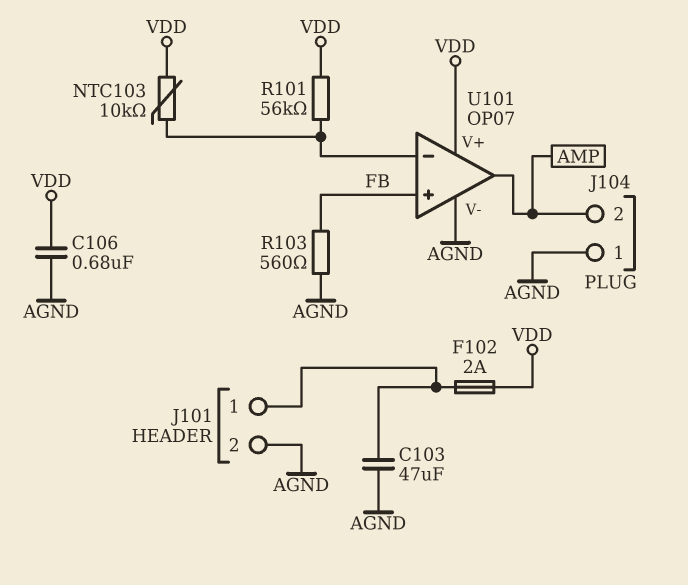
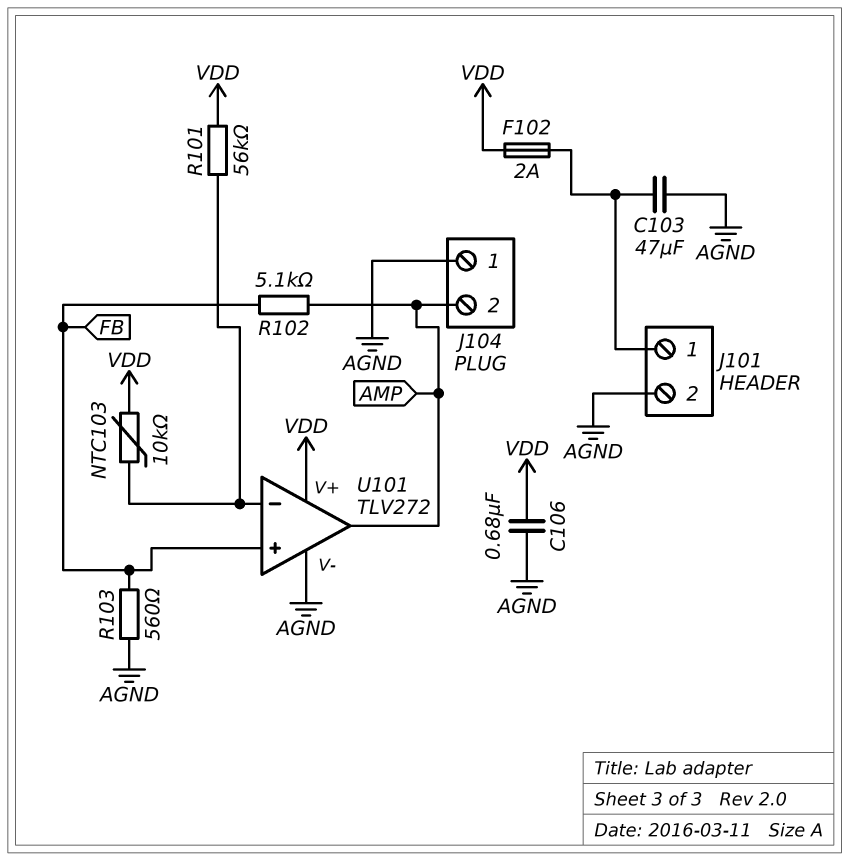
R102: none -> 5.1k (AMP, FB)
U101: OP07 -> TLV272

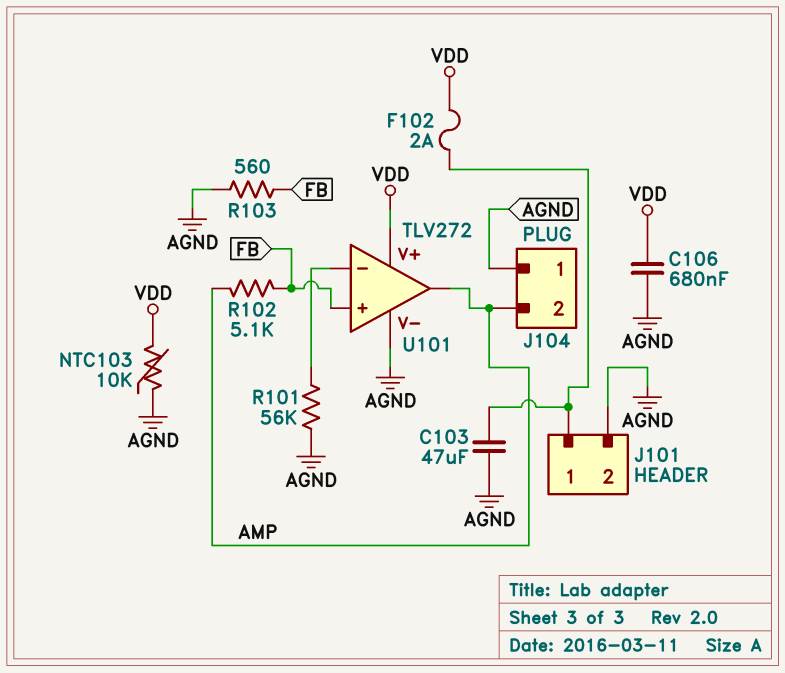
NTC103: 10k (U101/in-, VDD) -> 10k (AGND, VDD)
R101: 56k (U101/in-, VDD) -> 56k (AGND, U101/in-)

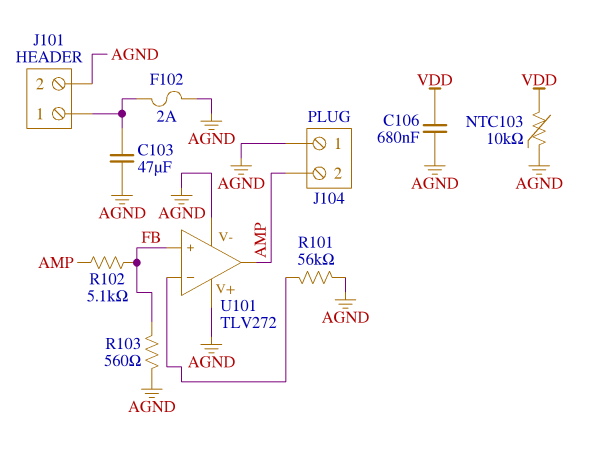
F102: 2A (J101/1, VDD) -> 2A (AGND, J101/1)
U101 pin V+: VDD -> AGND

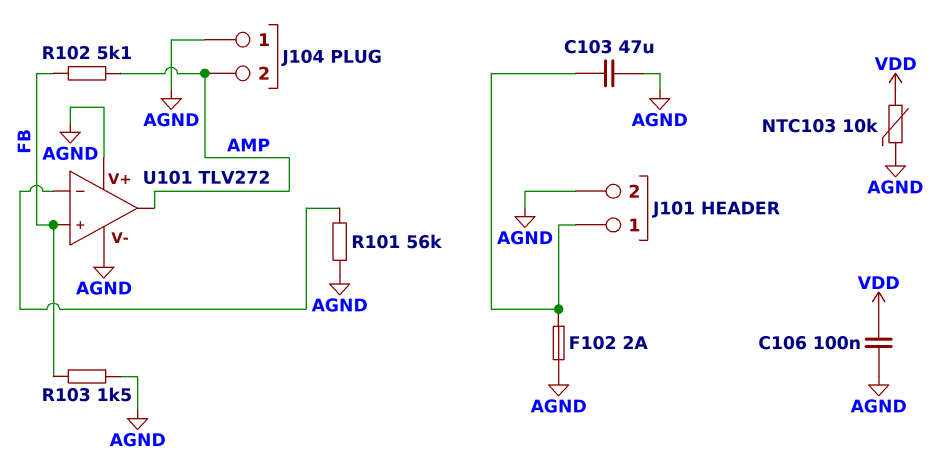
C106: 680nF (AGND, VDD) -> 100nF (AGND, VDD)
R103: 560 (AGND, FB) -> 1.5k (AGND, FB)

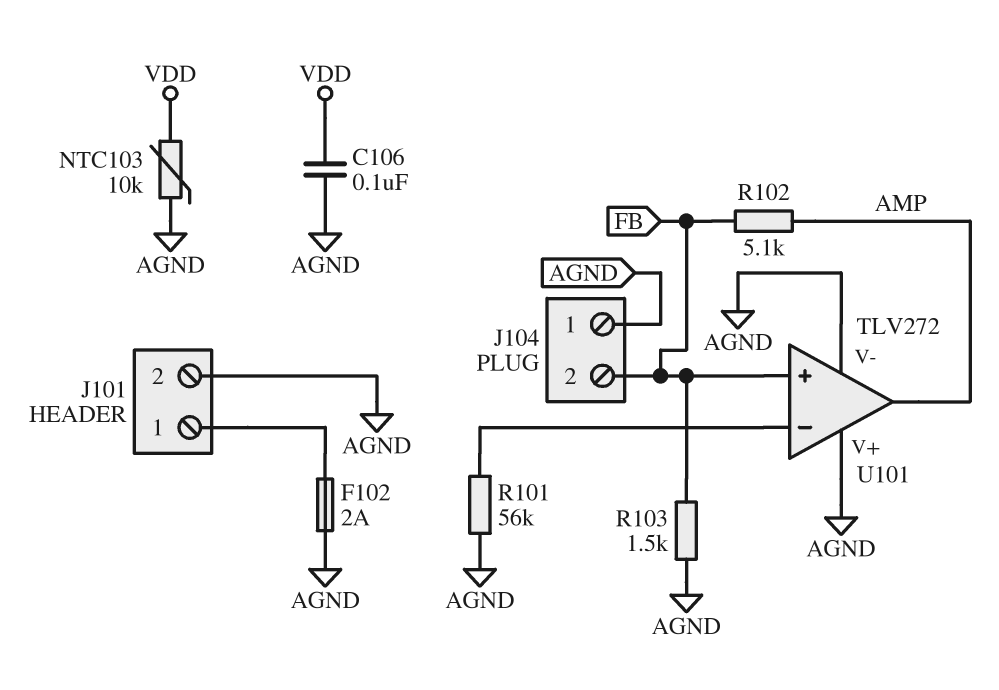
C103: 47uF (AGND, J101/1) -> none
J104 pin 2: AMP -> FB

